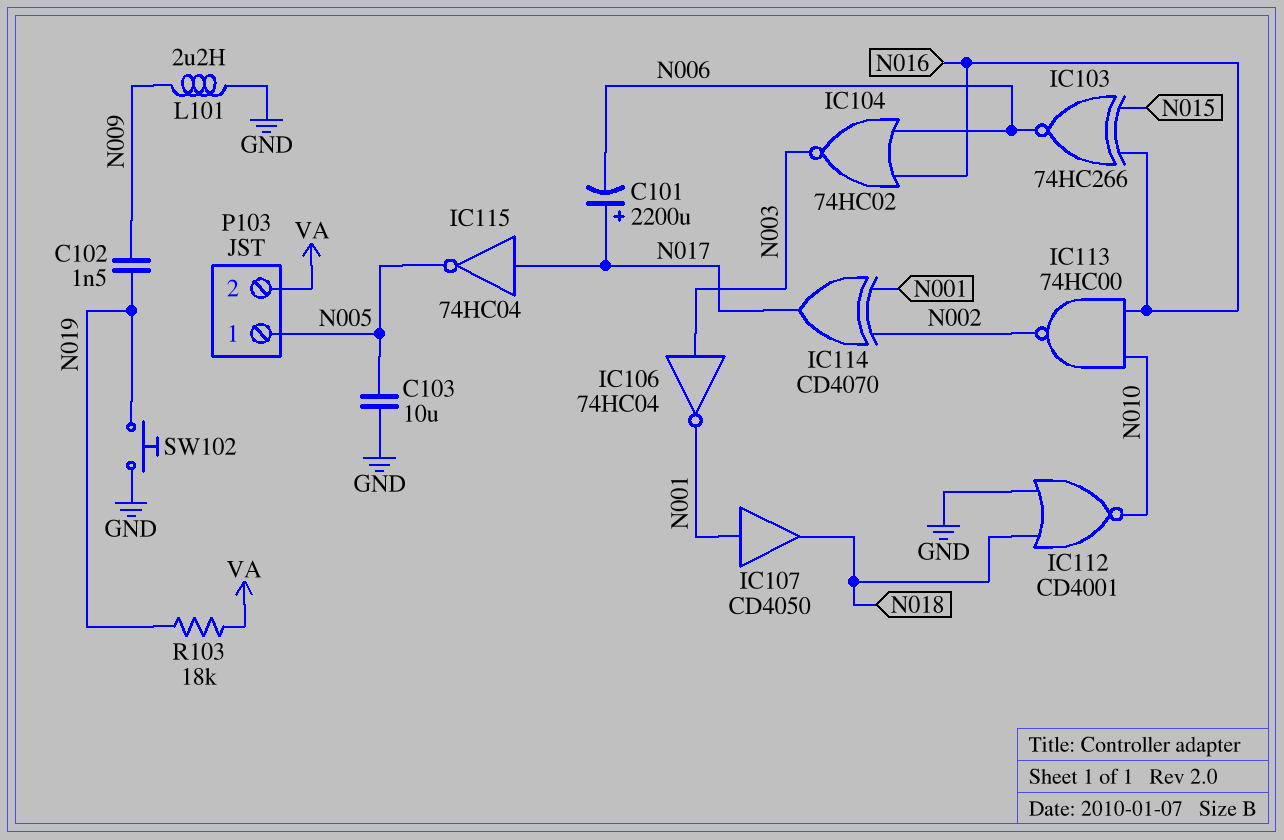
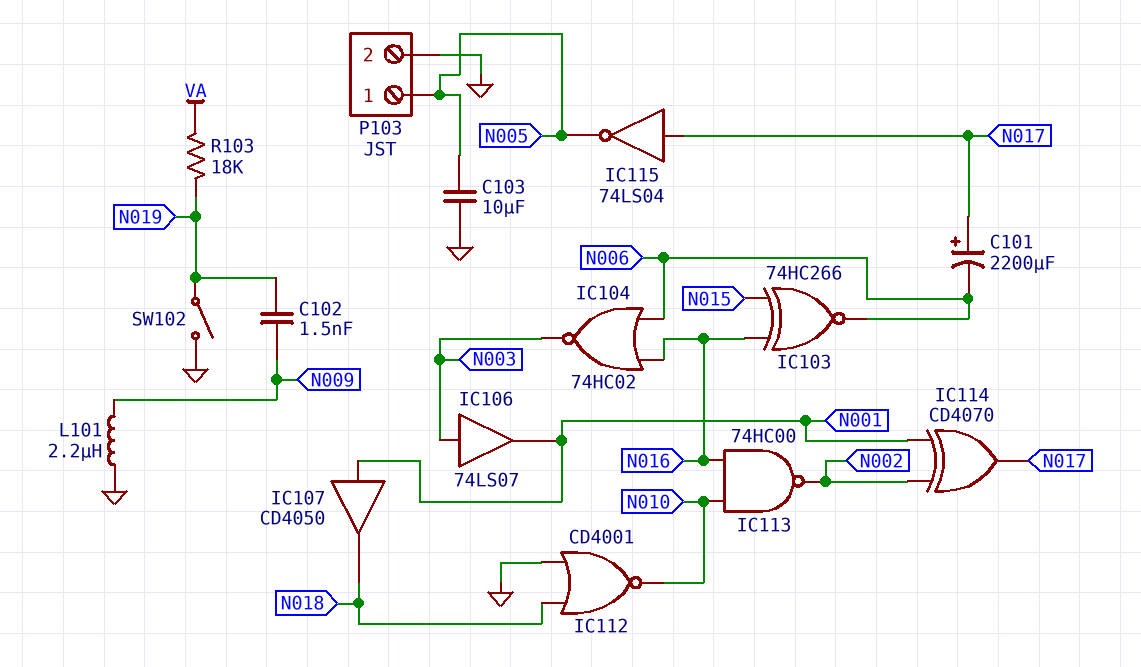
IC106: NOT 74HC04 (in N003, out N001) -> buffer 74LS07 (in N003, out N001)
IC115: NOT 74HC04 (in N017, out N005) -> NOT 74LS04 (in N017, out N005)
P103 pin 2: VA -> GND
SW102: button (GND, N019) -> switch (GND, N019)

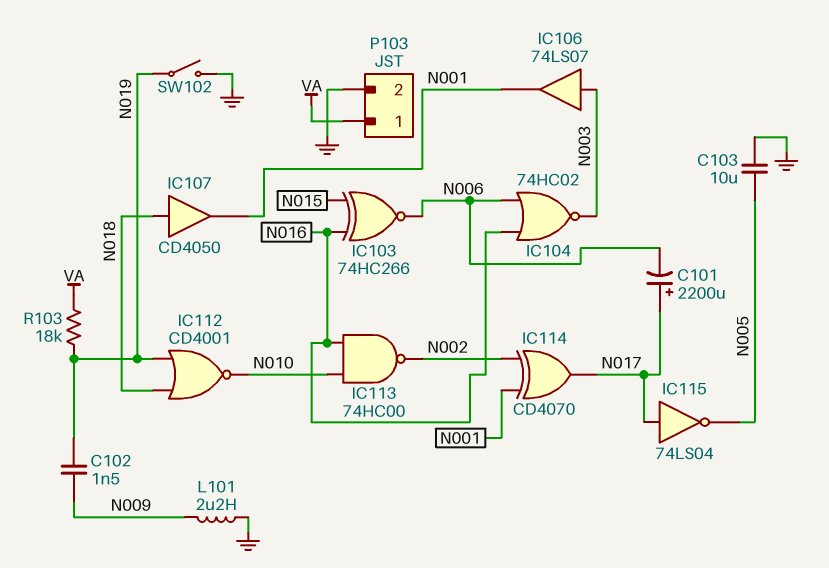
IC107: buffer CD4050 (in N001, out N018) -> buffer CD4050 (in N018, out N001)
IC112: NOR CD4001 (in GND, in N018, out N010) -> NOR CD4001 (in N018, in N019, out N010)
P103 pin 1: N005 -> VA

